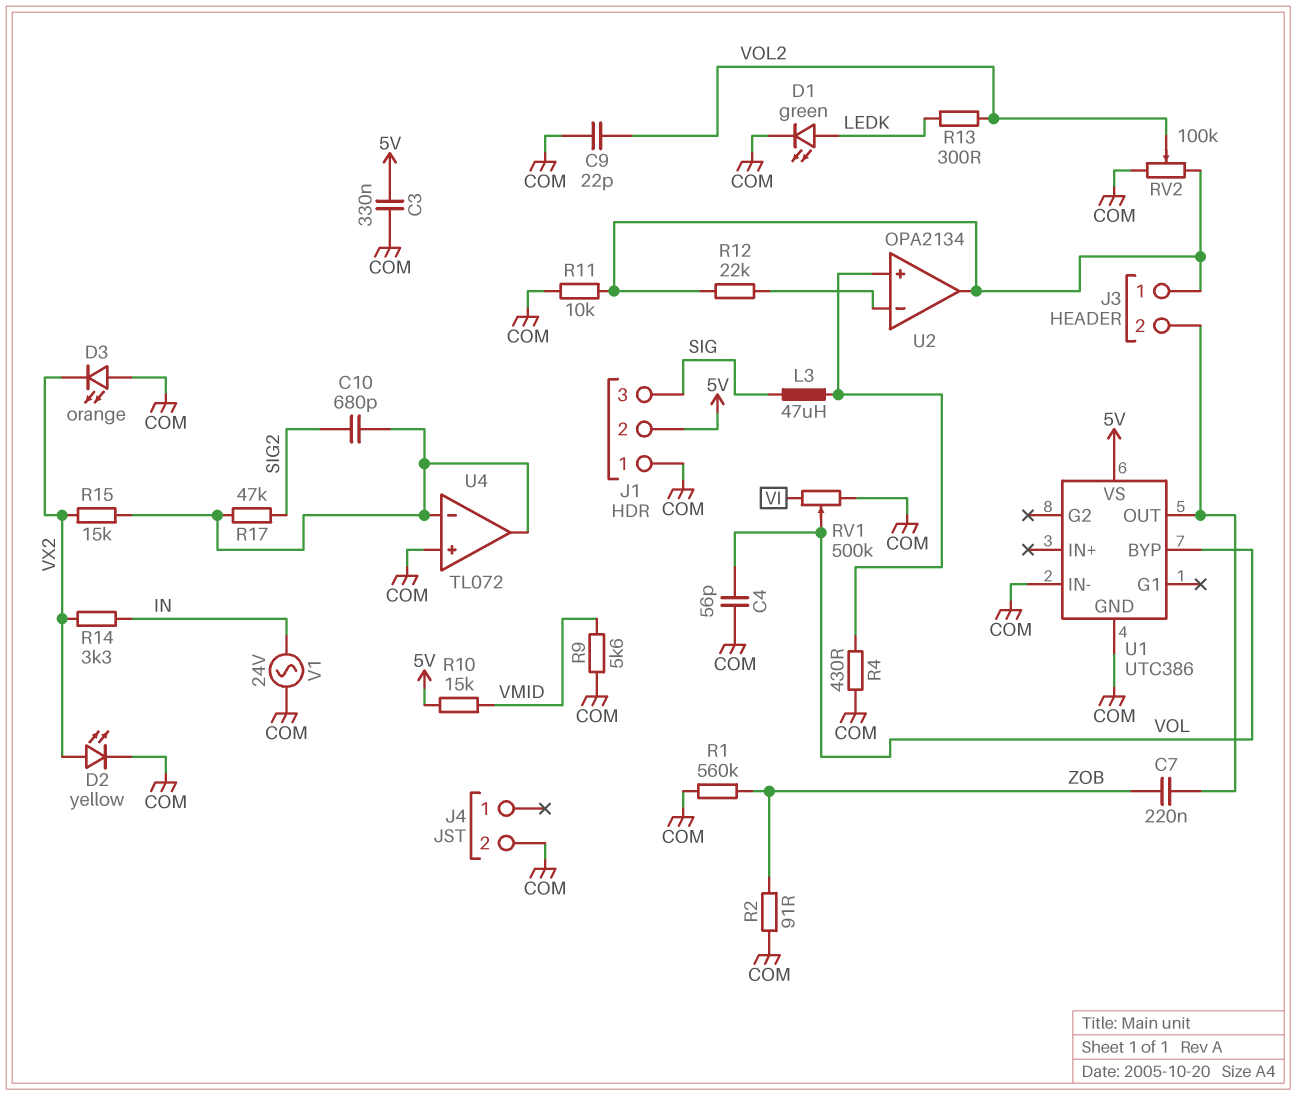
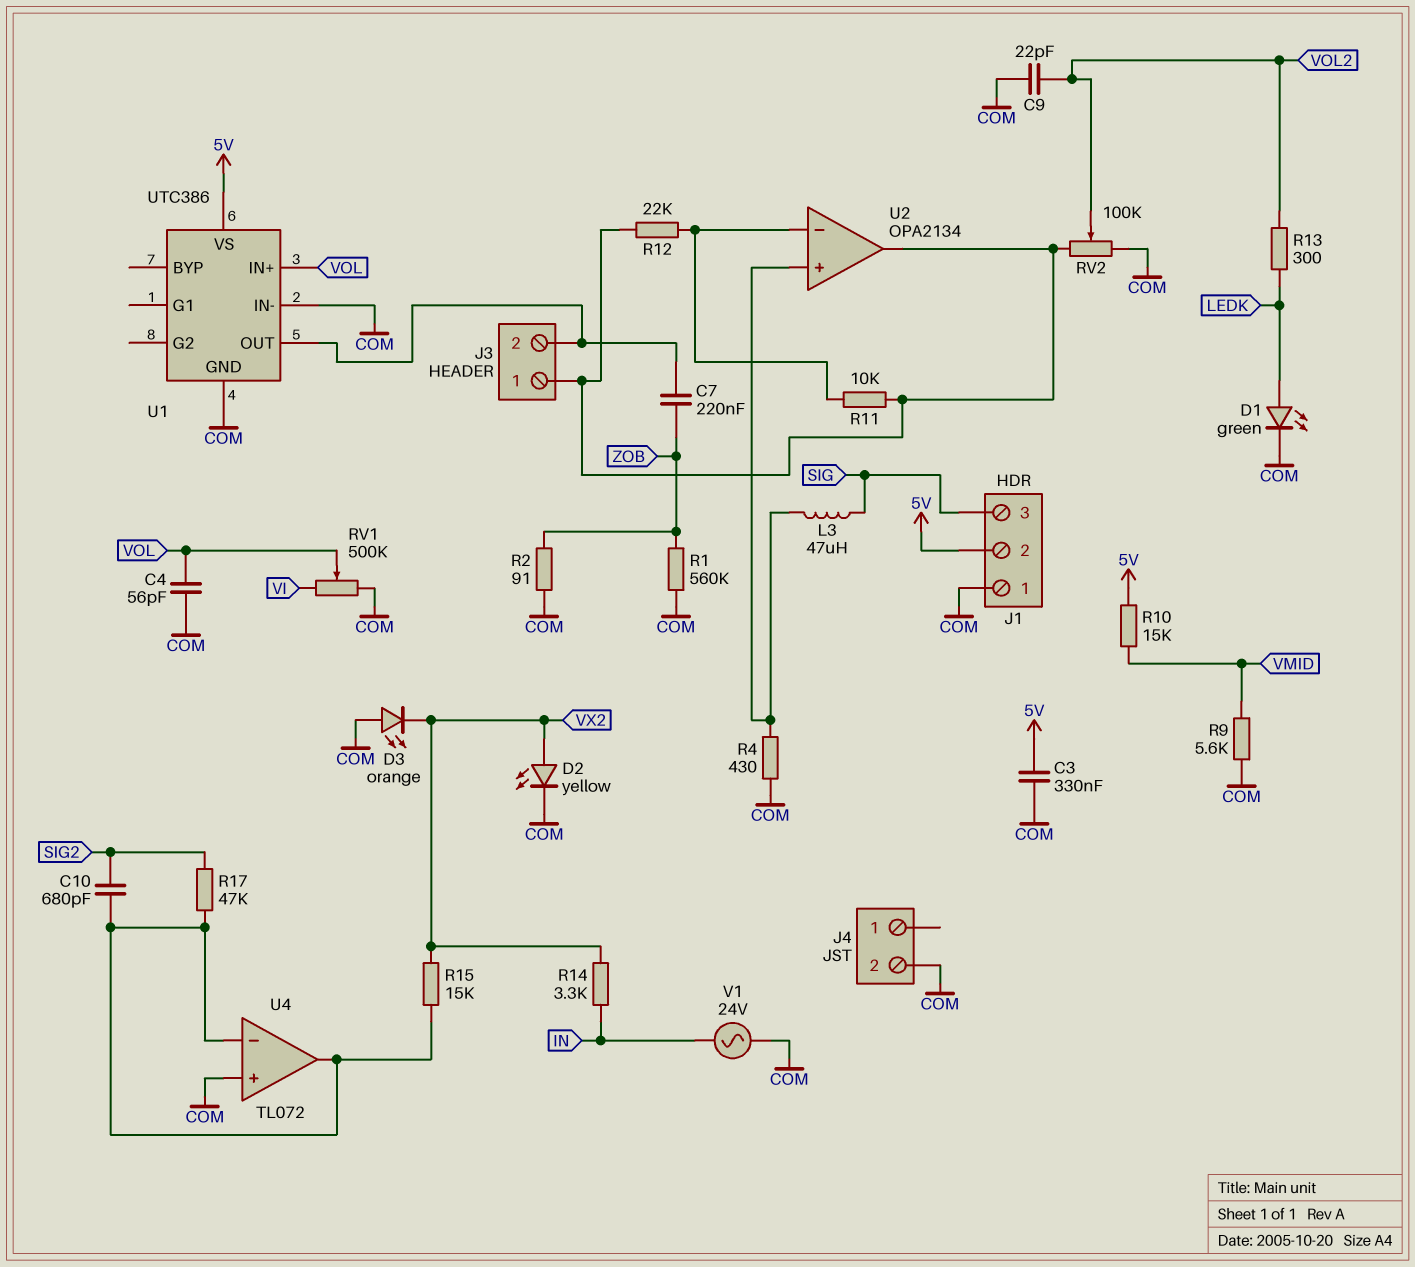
R11: 10k (COM, J3/1) -> 10k (J3/1, U2/in-)
U1 pin BYP: VOL -> none
U1 pin IN+: none -> VOL

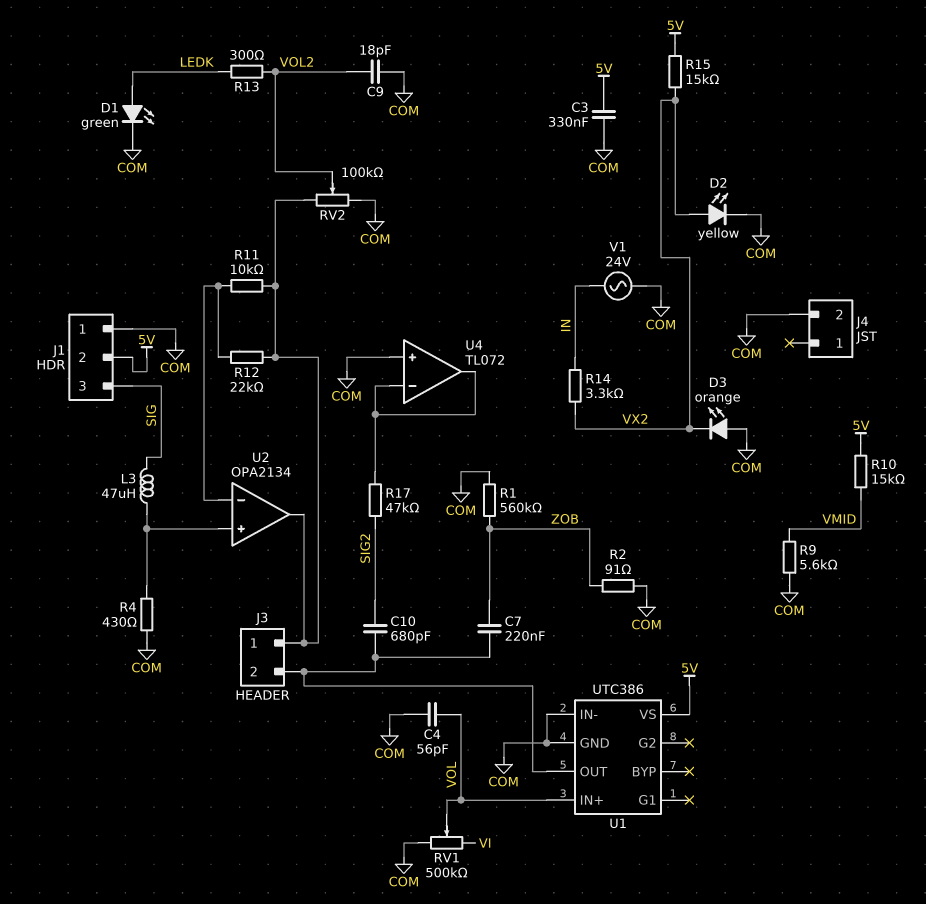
C9: 22pF (COM, VOL2) -> 18pF (COM, VOL2)
C10: 680pF (SIG2, U4/in-) -> 680pF (J3/2, SIG2)
R15: 15k (U4/in-, VX2) -> 15k (5V, VX2)

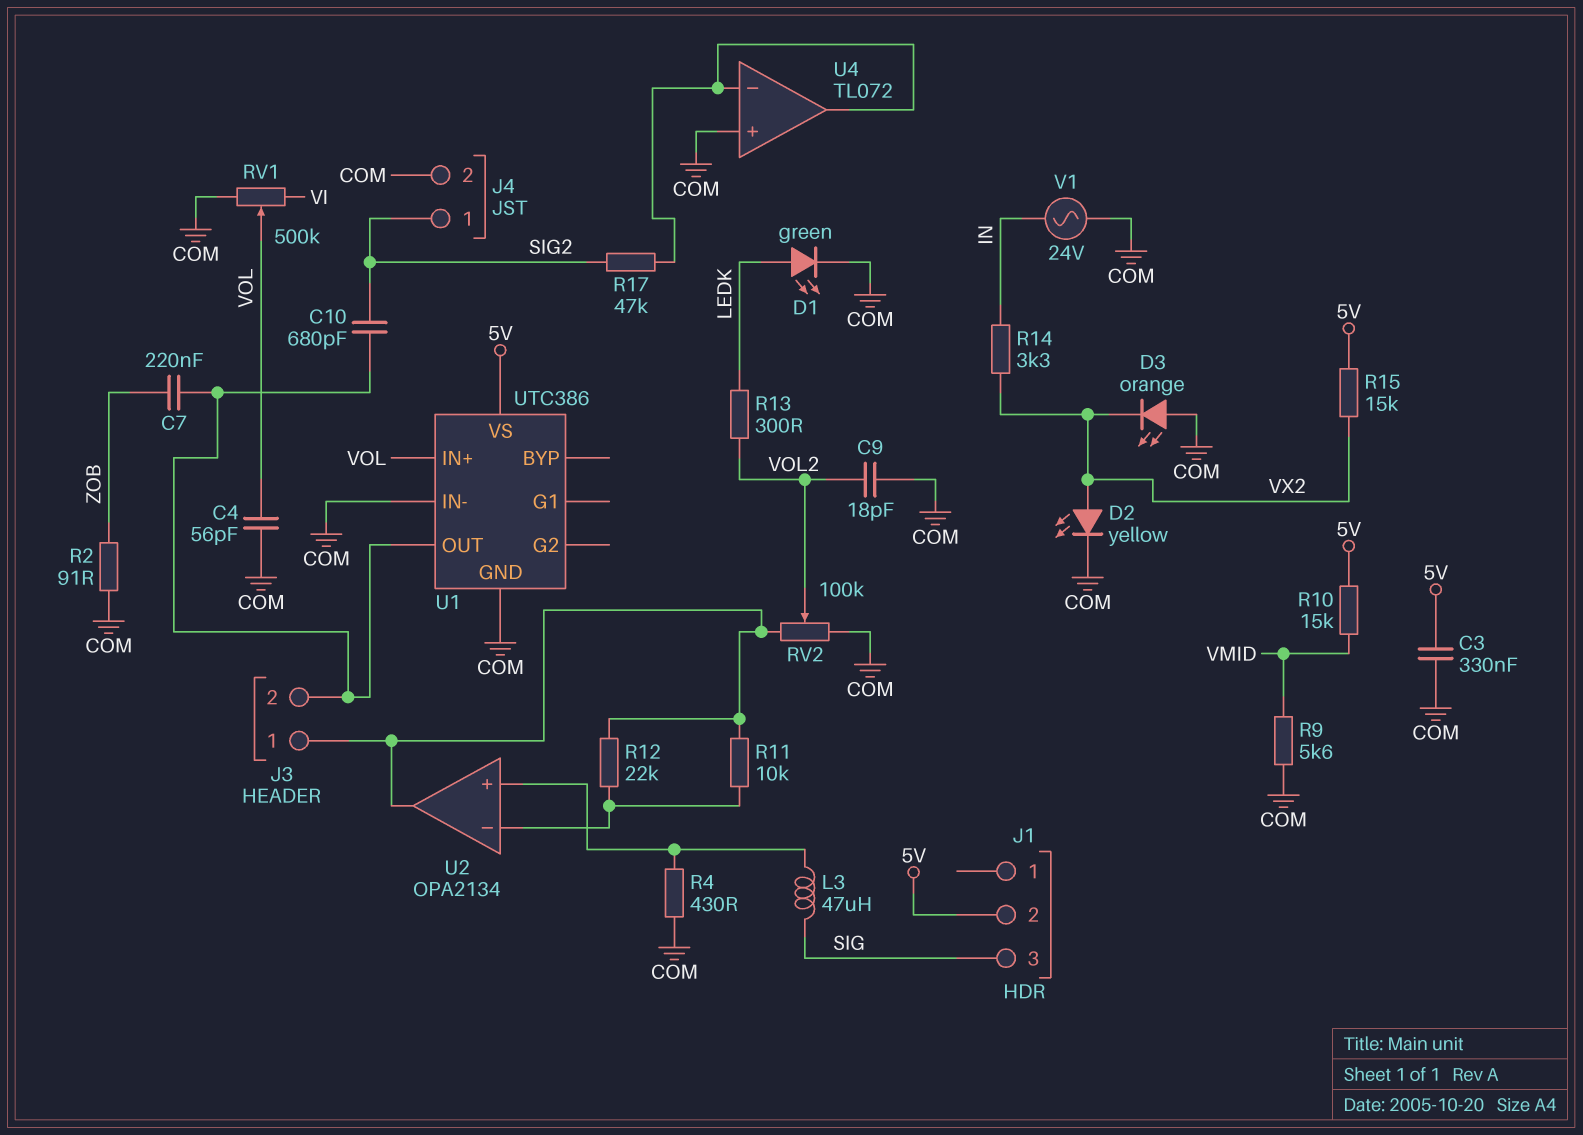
J1 pin 1: COM -> none
J4 pin 1: none -> SIG2
R1: 560k (COM, ZOB) -> none

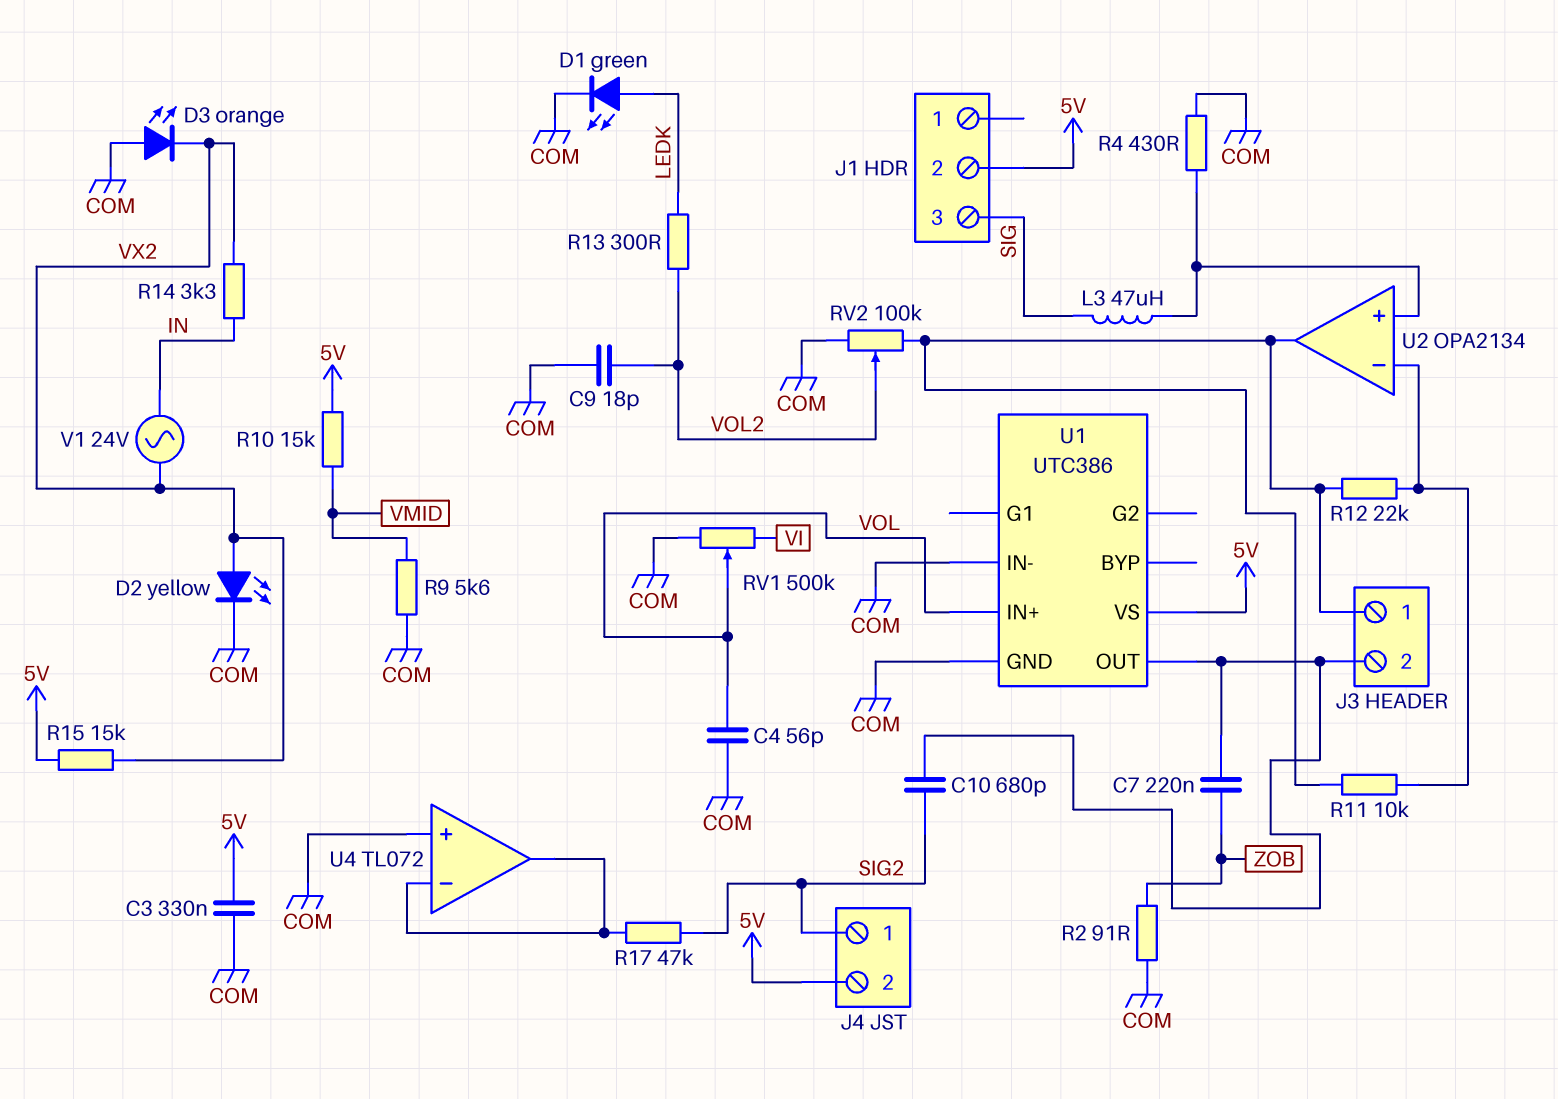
J4 pin 2: COM -> 5V
V1: AC 24V (COM, IN) -> AC 24V (IN, VX2)

